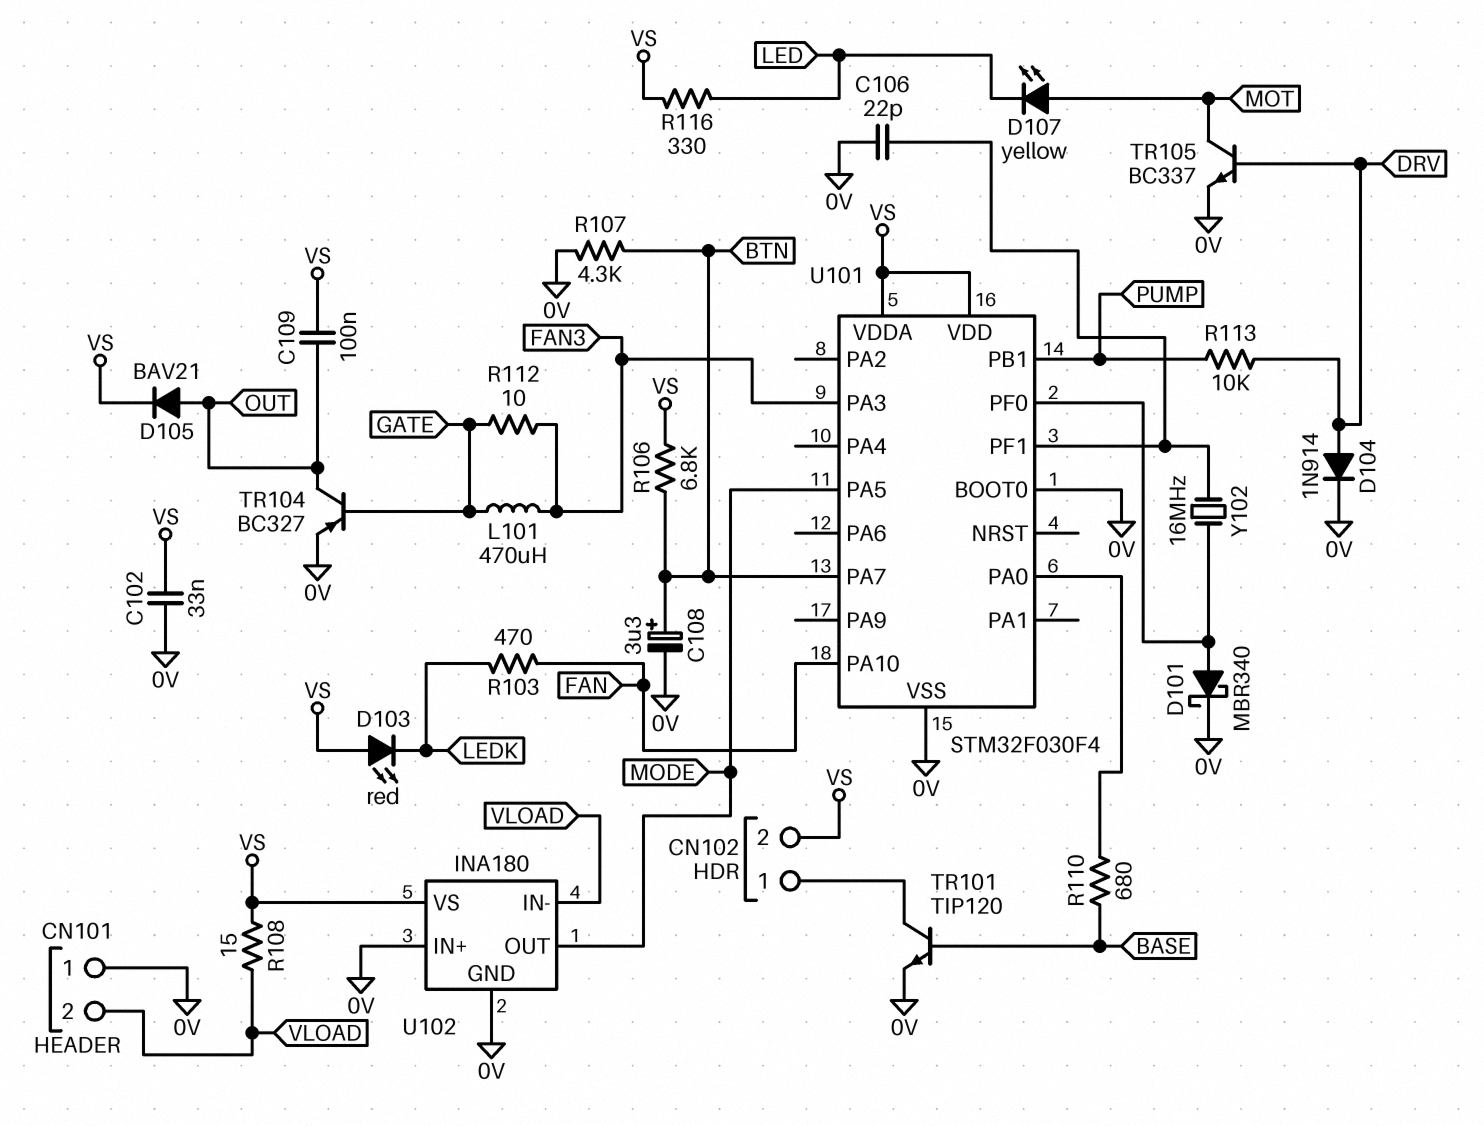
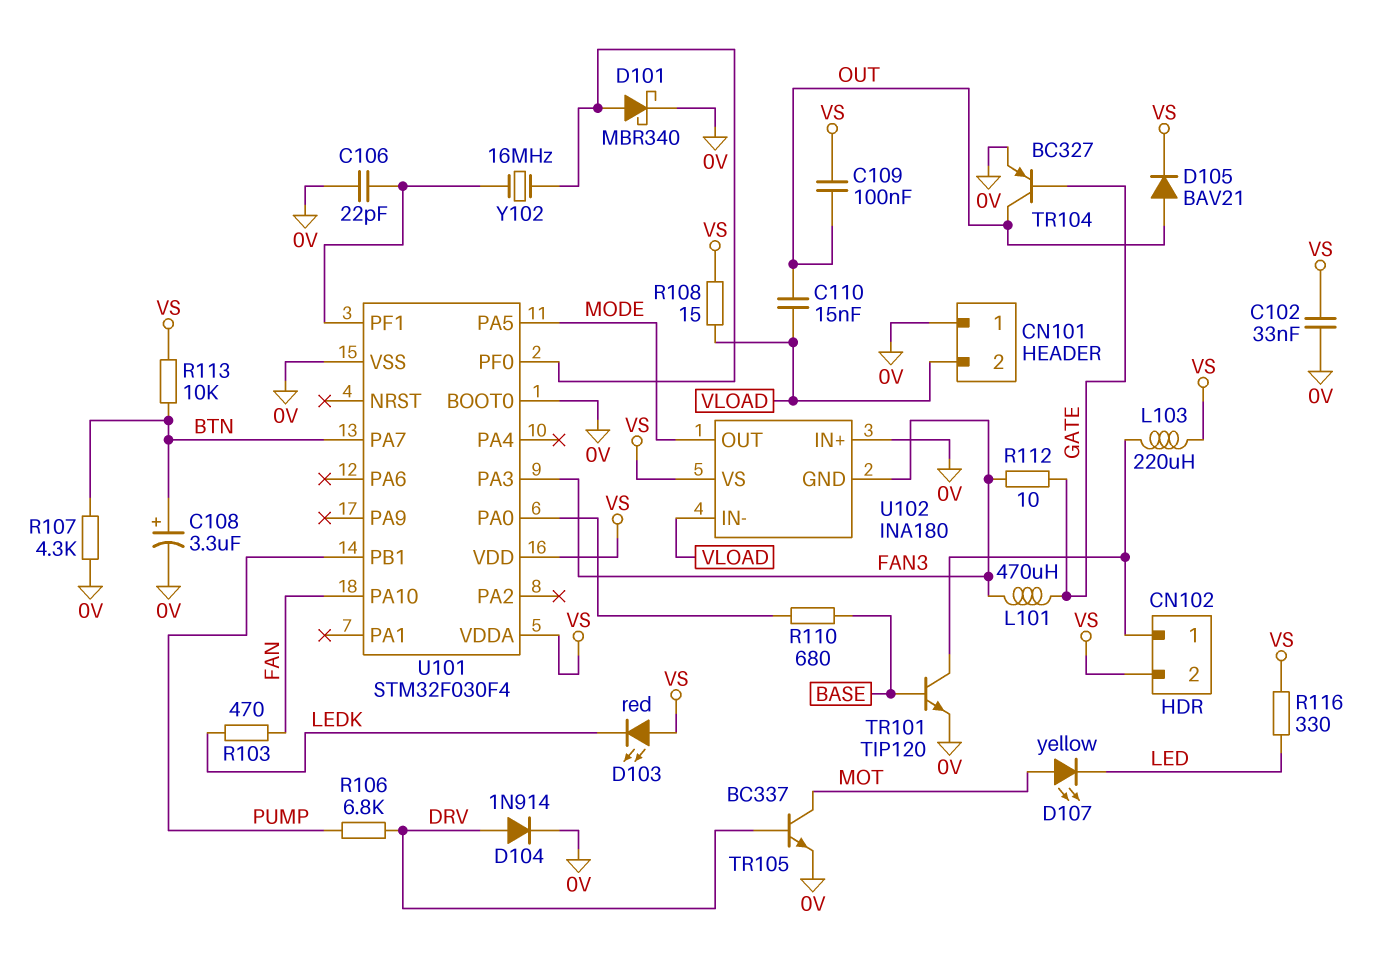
C110: none -> 15nF (OUT, VLOAD)
L103: none -> 220uH (CN102/1, VS)
R106: 6.8k (BTN, VS) -> 6.8k (DRV, PUMP)
R113: 10k (DRV, PUMP) -> 10k (BTN, VS)
U102 pin GND: 0V -> FAN3

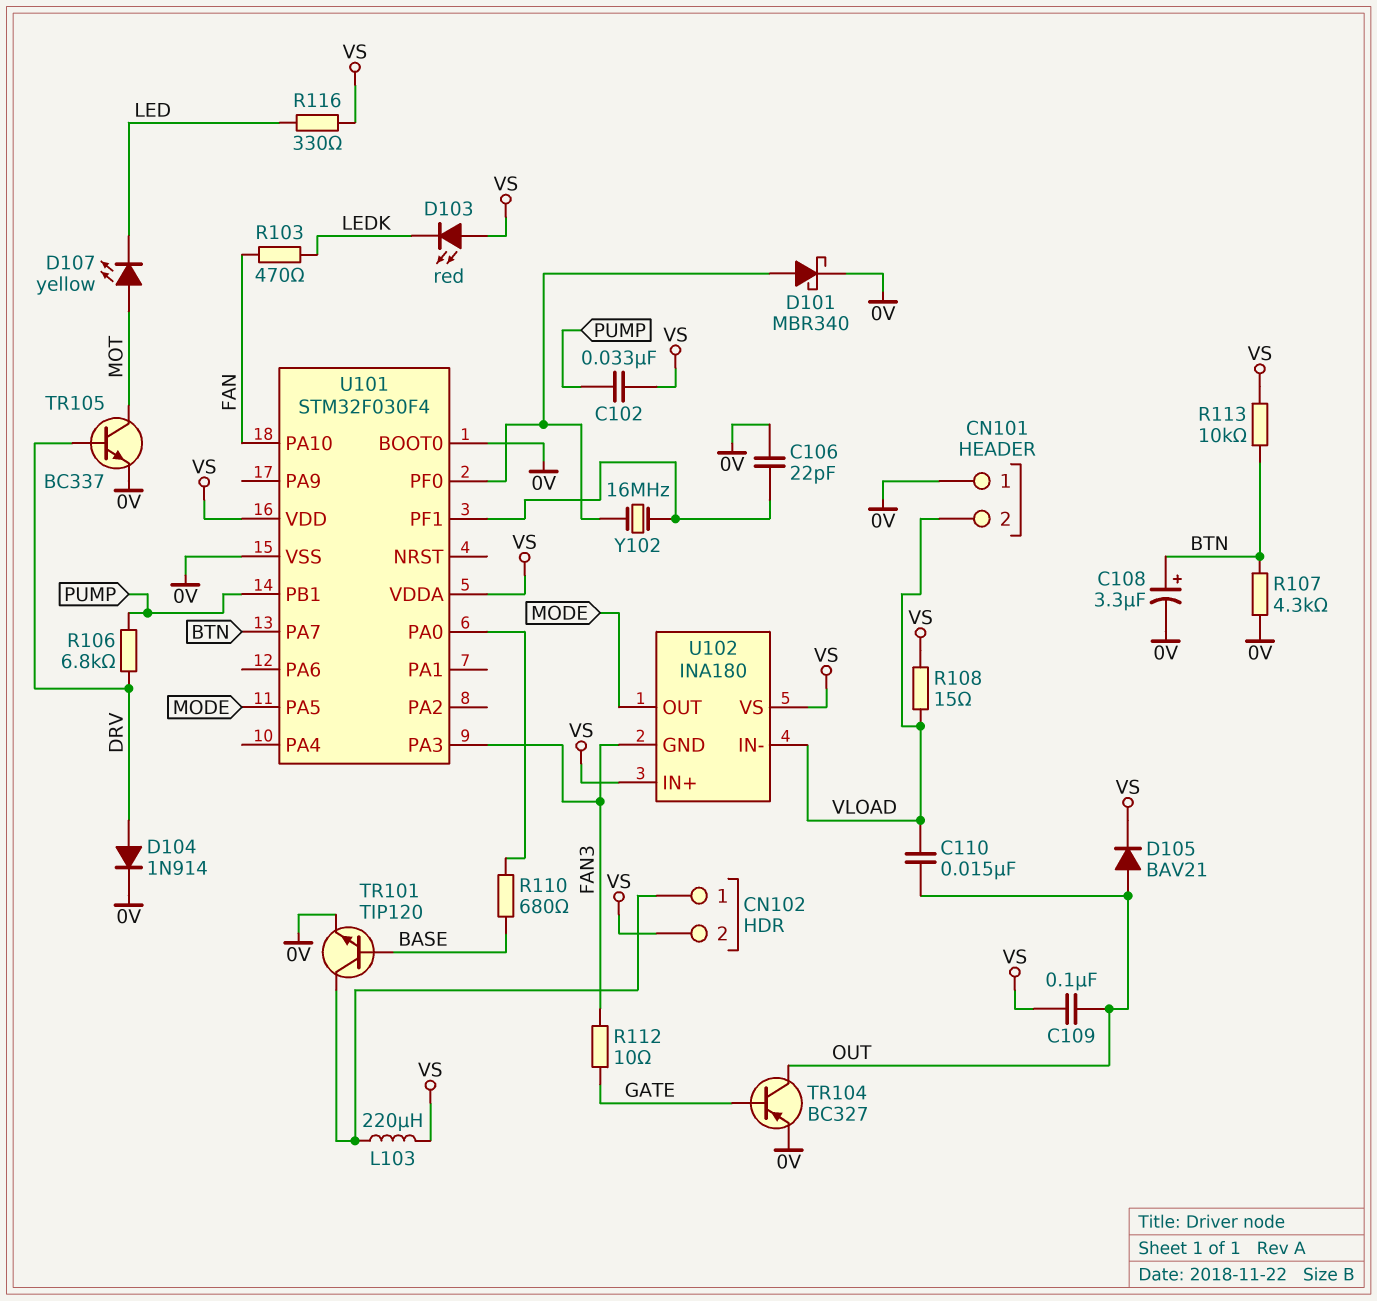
C102: 33nF (0V, VS) -> 33nF (PUMP, VS)
L101: 470uH (FAN3, GATE) -> none
U102 pin IN+: 0V -> VS

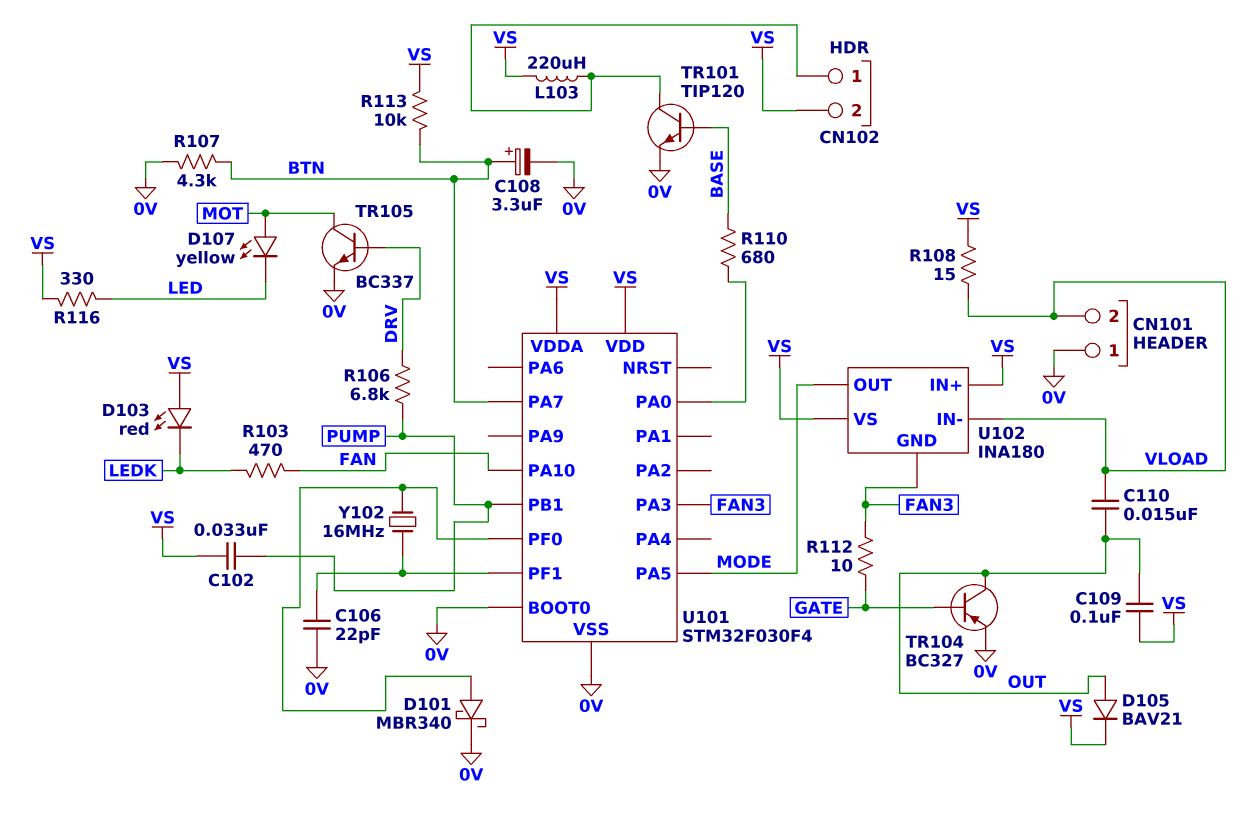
D104: diode 1N914 (A DRV, K 0V) -> none

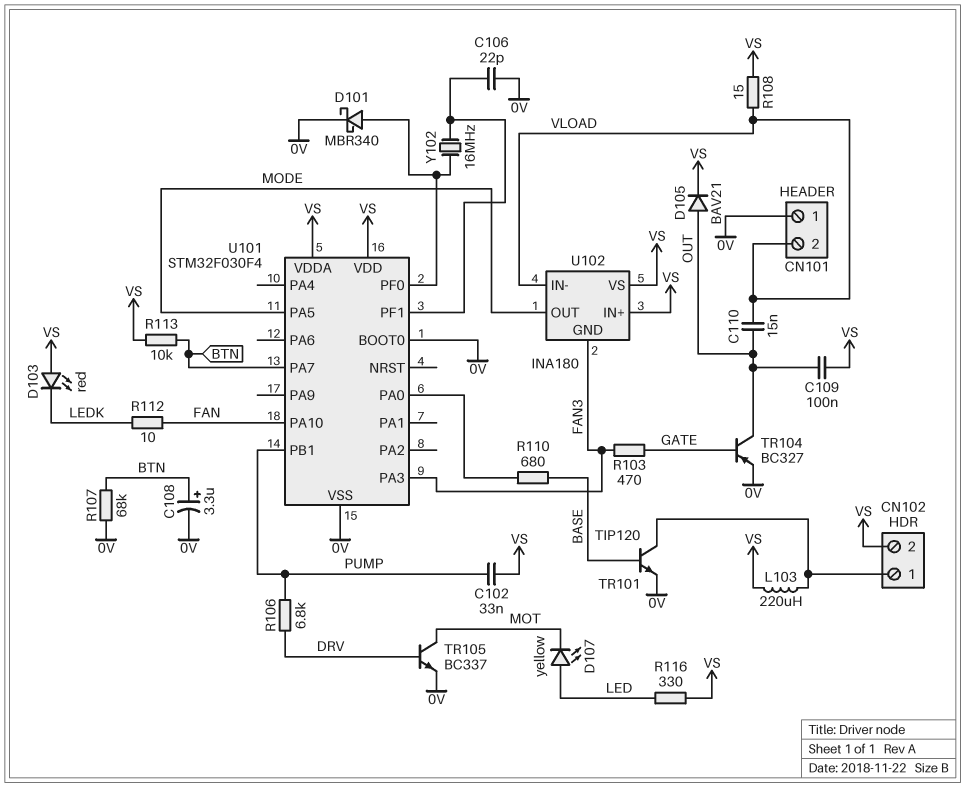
D107: LED yellow (A MOT, K LED) -> LED yellow (A LED, K MOT)
R103: 470 (FAN, LEDK) -> 470 (FAN3, GATE)
R107: 4.3k (0V, BTN) -> 68k (0V, BTN)
R112: 10 (FAN3, GATE) -> 10 (FAN, LEDK)

